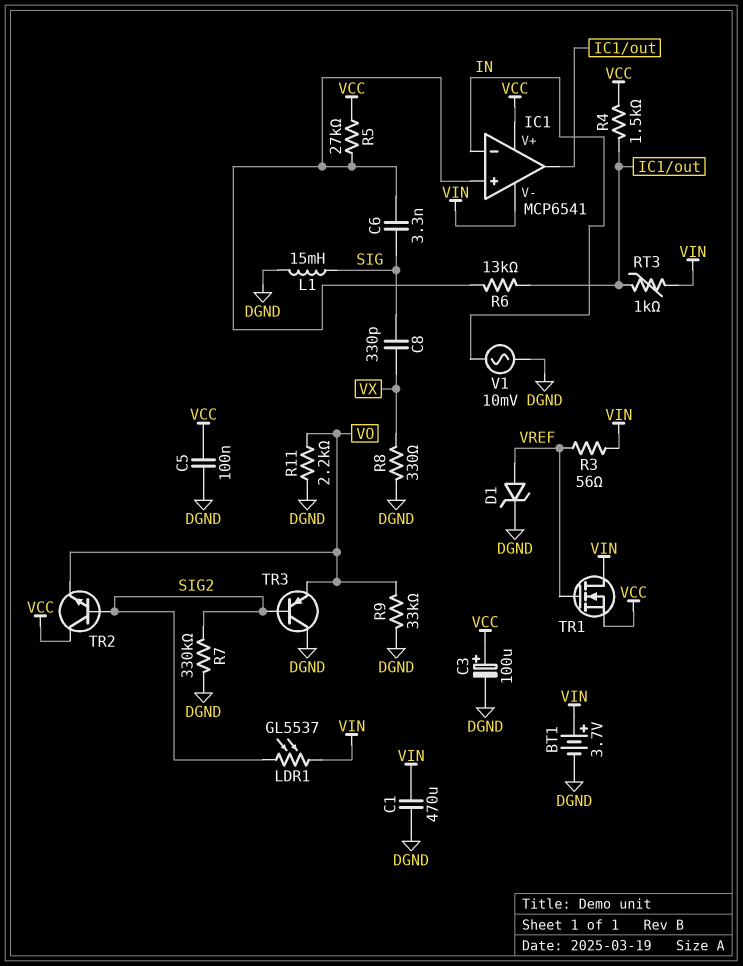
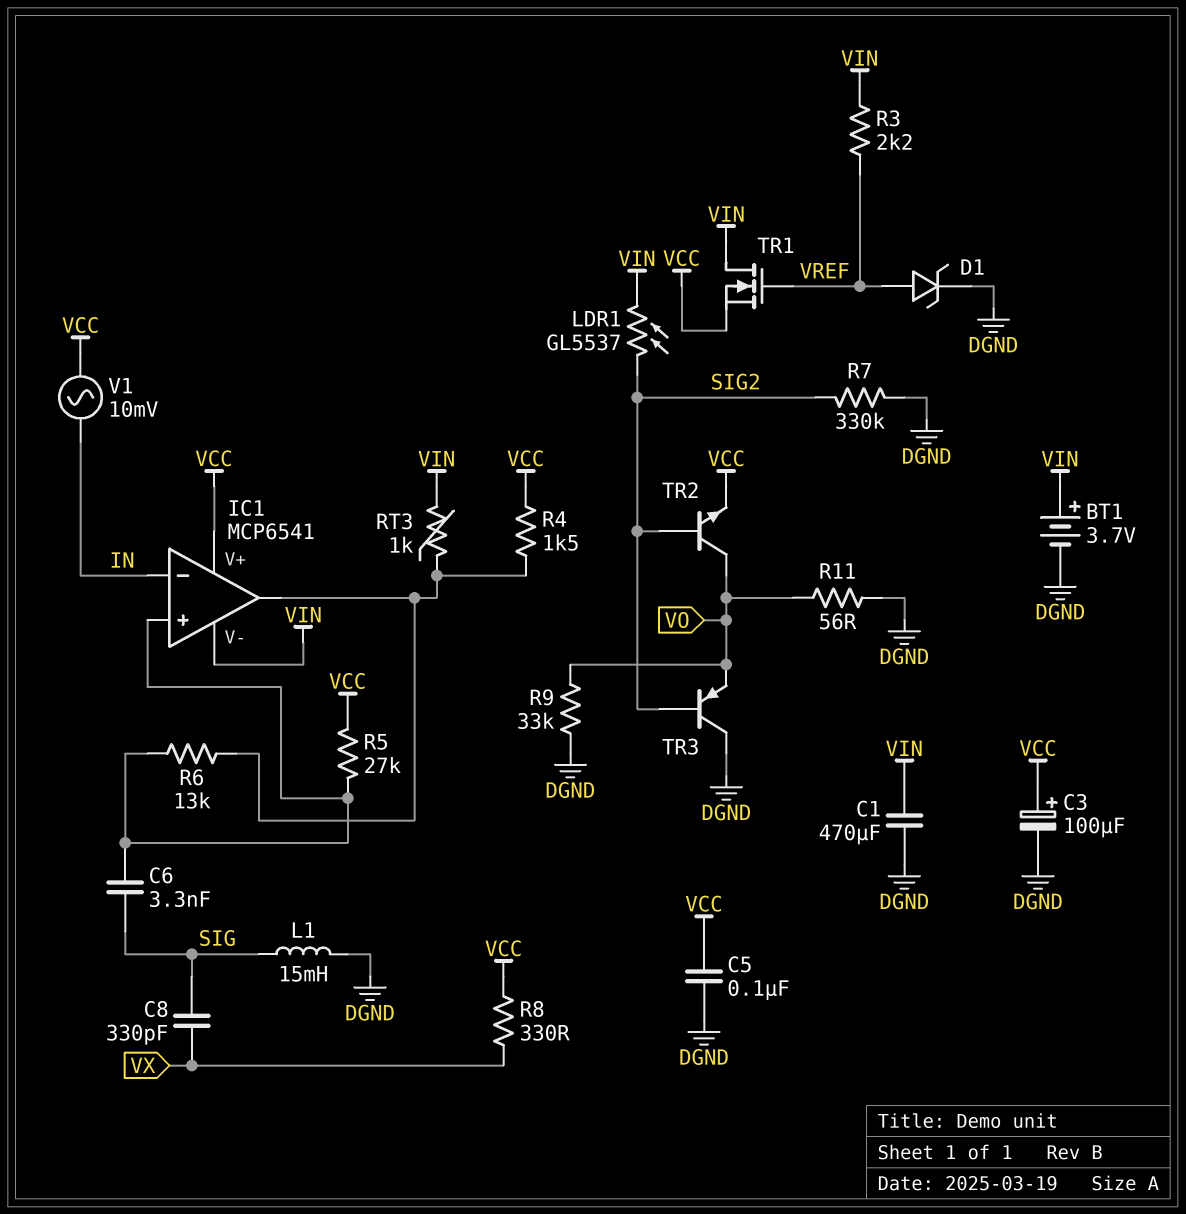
R3: 56 (VIN, VREF) -> 2.2k (VIN, VREF)
R8: 330 (DGND, VX) -> 330 (VCC, VX)
R11: 2.2k (DGND, VO) -> 56 (DGND, VO)
TR2: NPN (B SIG2, C VCC, E VO) -> NPN (B SIG2, C VO, E VCC)
V1: AC 10mV (DGND, IN) -> AC 10mV (IN, VCC)

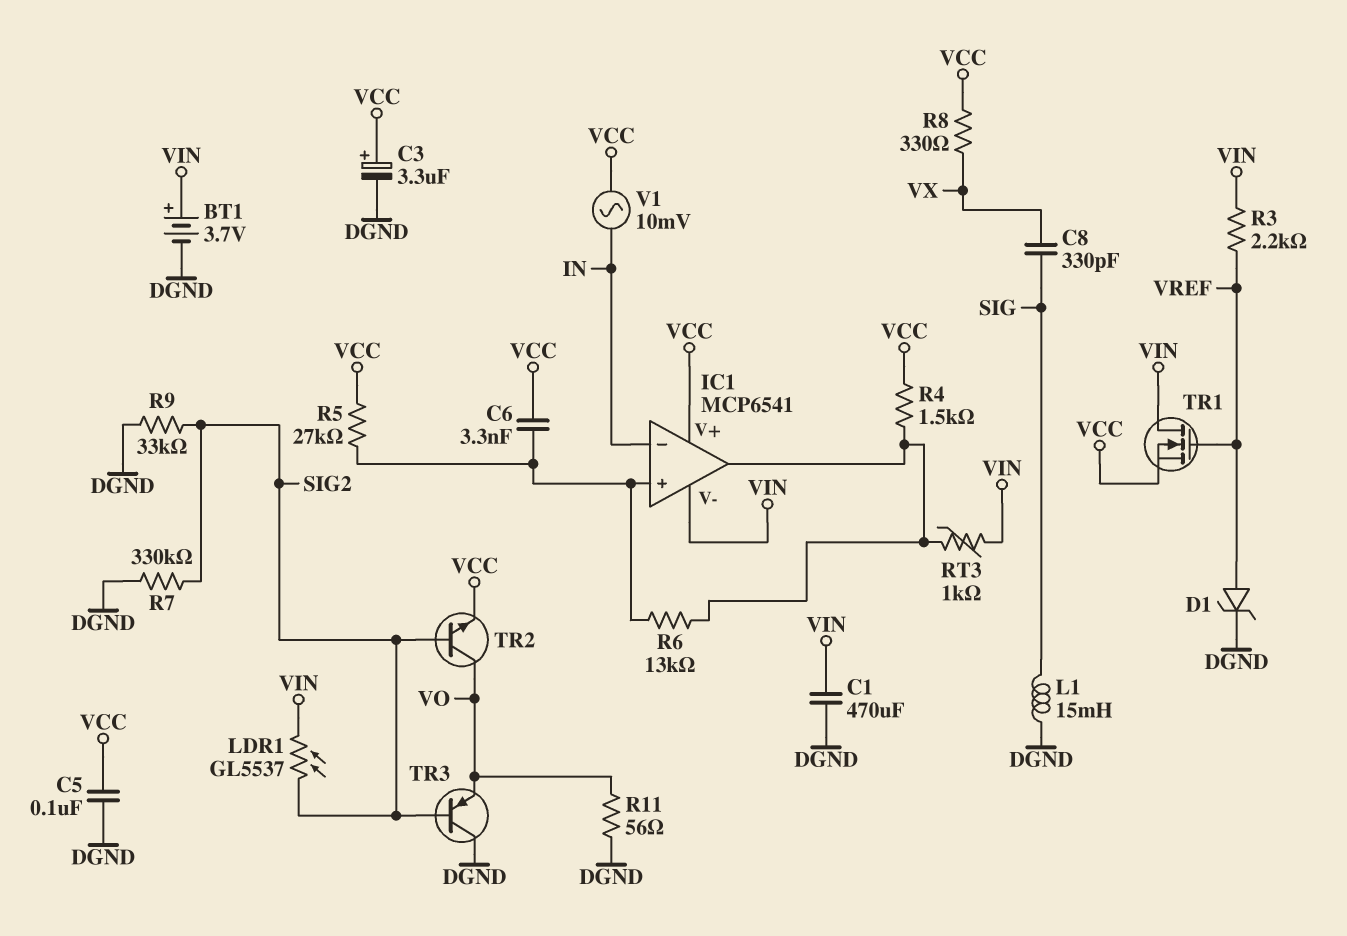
C3: 100uF (plus VCC, minus DGND) -> 3.3uF (plus VCC, minus DGND)
C6: 3.3nF (IC1/in+, SIG) -> 3.3nF (IC1/in+, VCC)
R9: 33k (DGND, VO) -> 33k (DGND, SIG2)

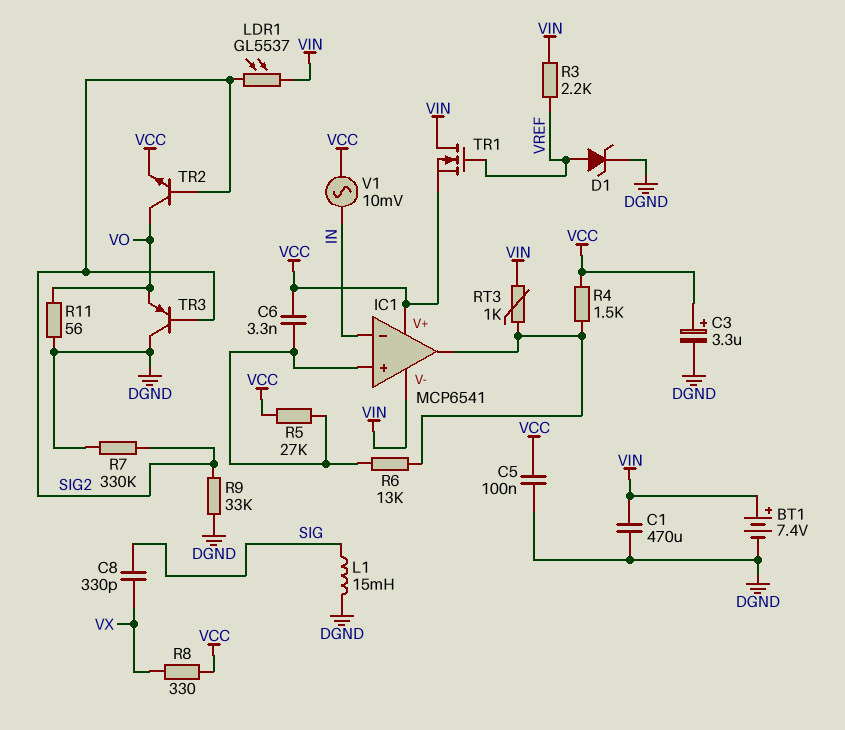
BT1: 3.7V (plus VIN, minus DGND) -> 7.4V (plus VIN, minus DGND)

